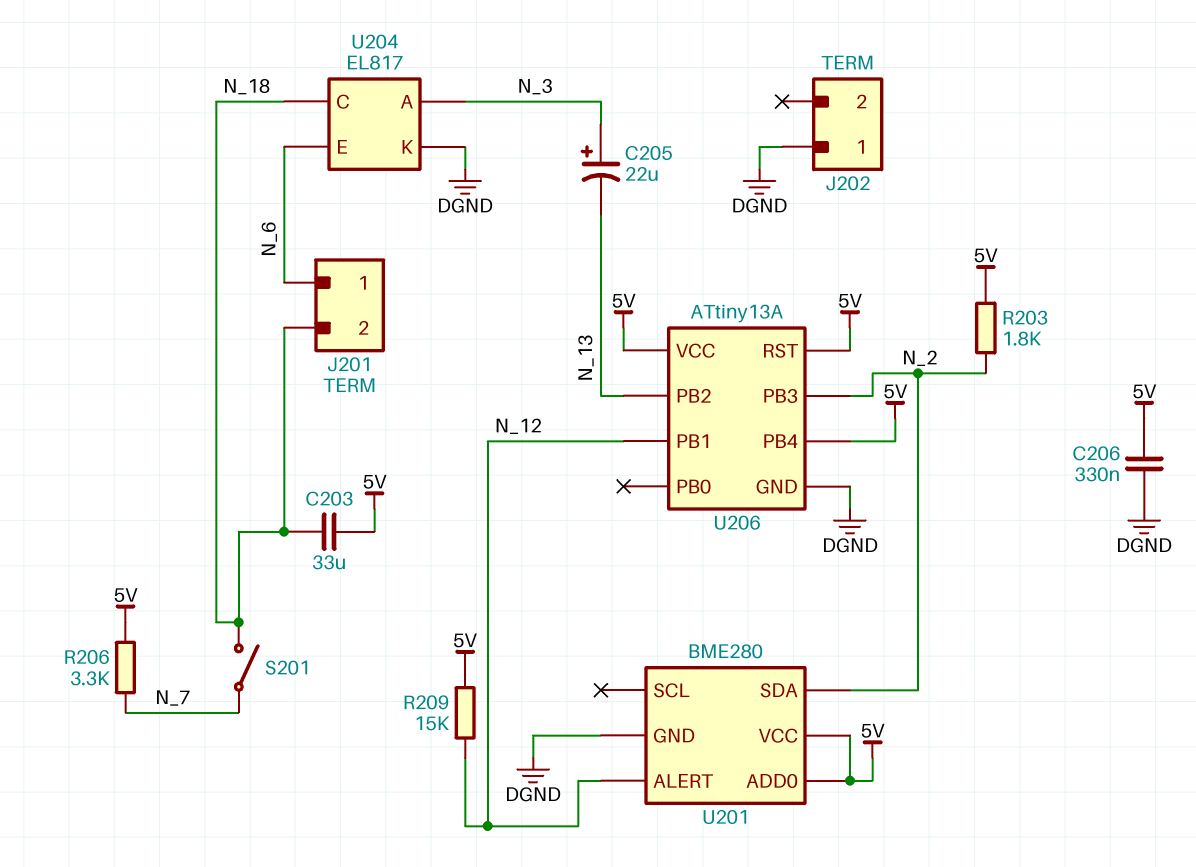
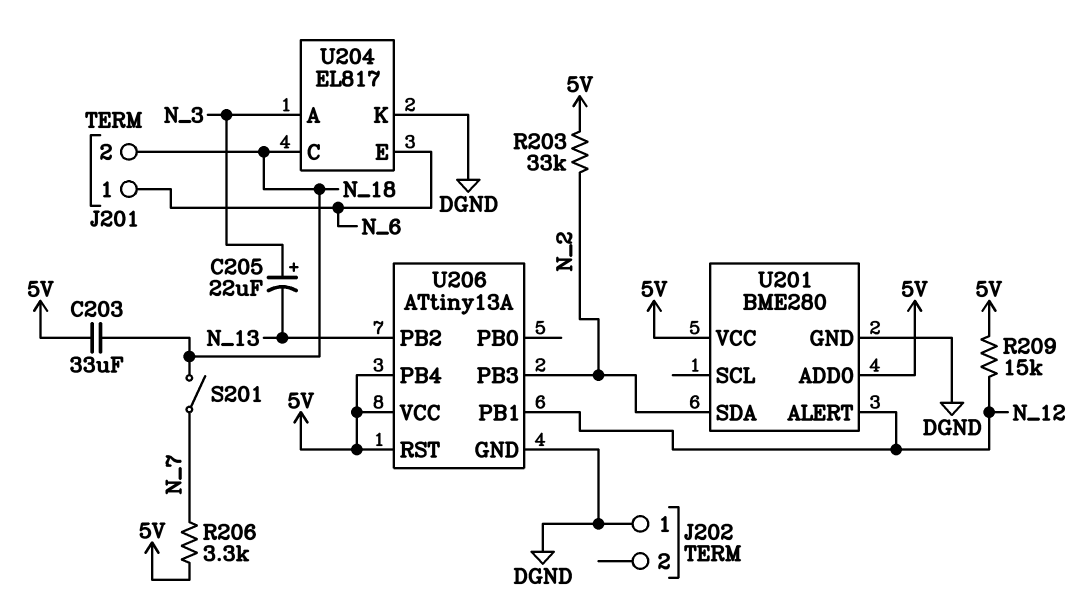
C206: 330nF (5V, DGND) -> none
R203: 1.8k (5V, N_2) -> 33k (5V, N_2)

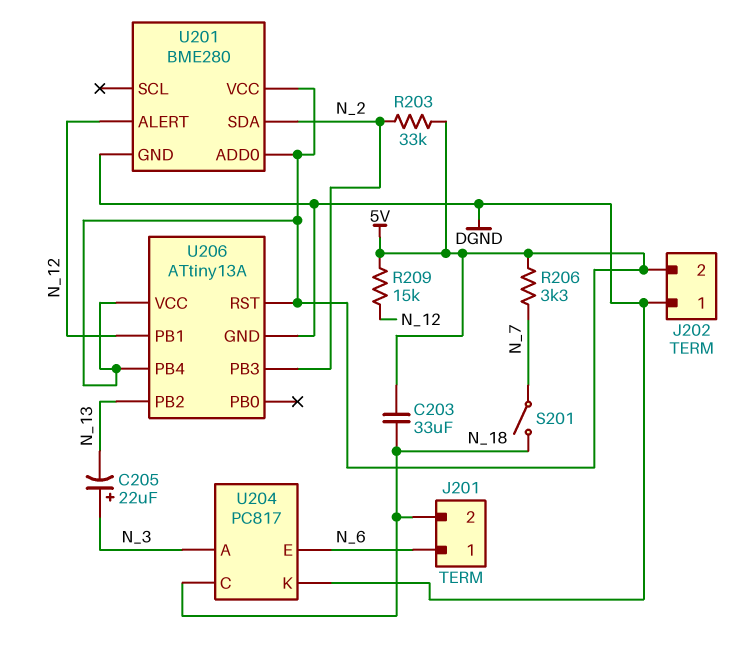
J202 pin 2: none -> 5V
U204: EL817 -> PC817

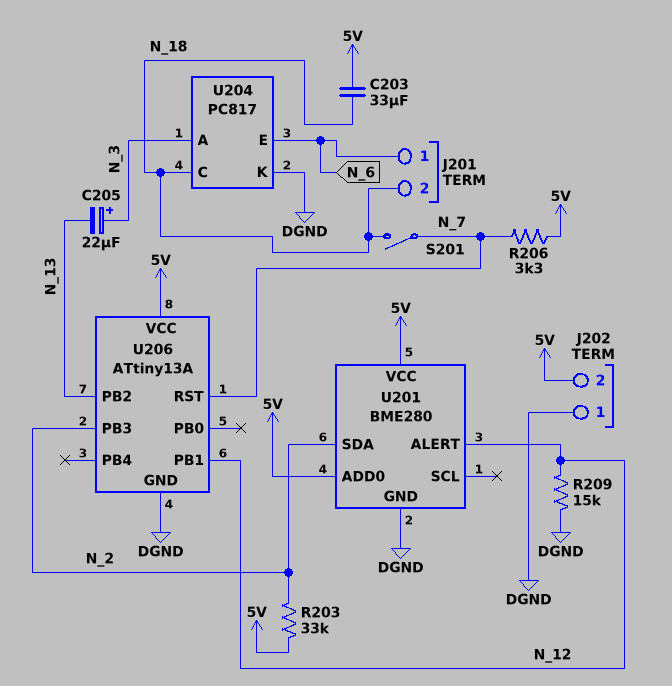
R209: 15k (5V, N_12) -> 15k (DGND, N_12)
U206 pin PB4: 5V -> none
U206 pin RST: 5V -> N_7

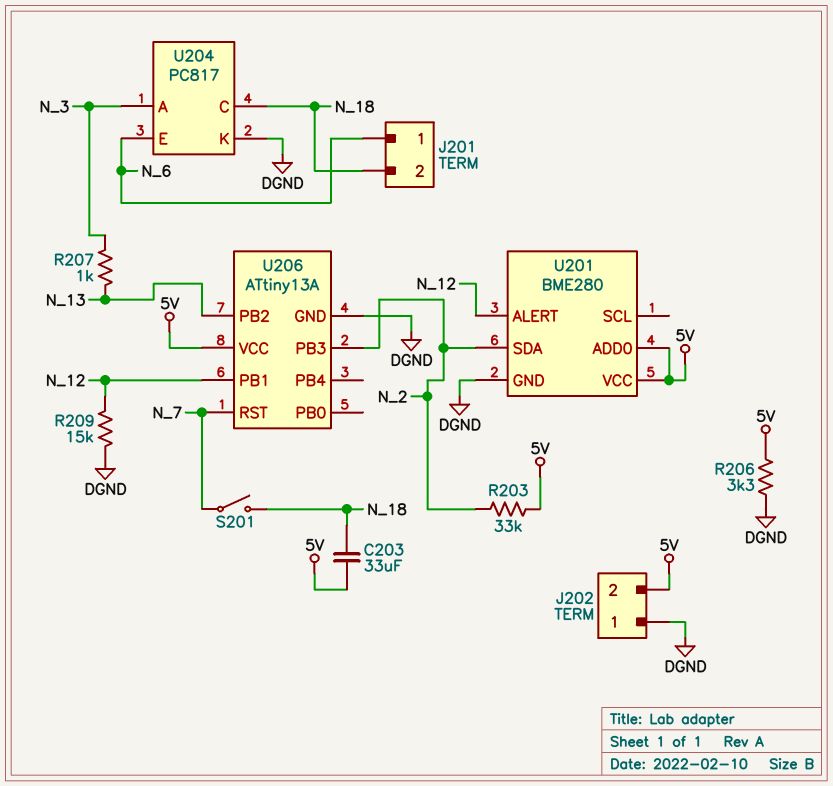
C205: 22uF (plus N_3, minus N_13) -> none
R206: 3.3k (5V, N_7) -> 3.3k (5V, DGND)
R207: none -> 1k (N_3, N_13)

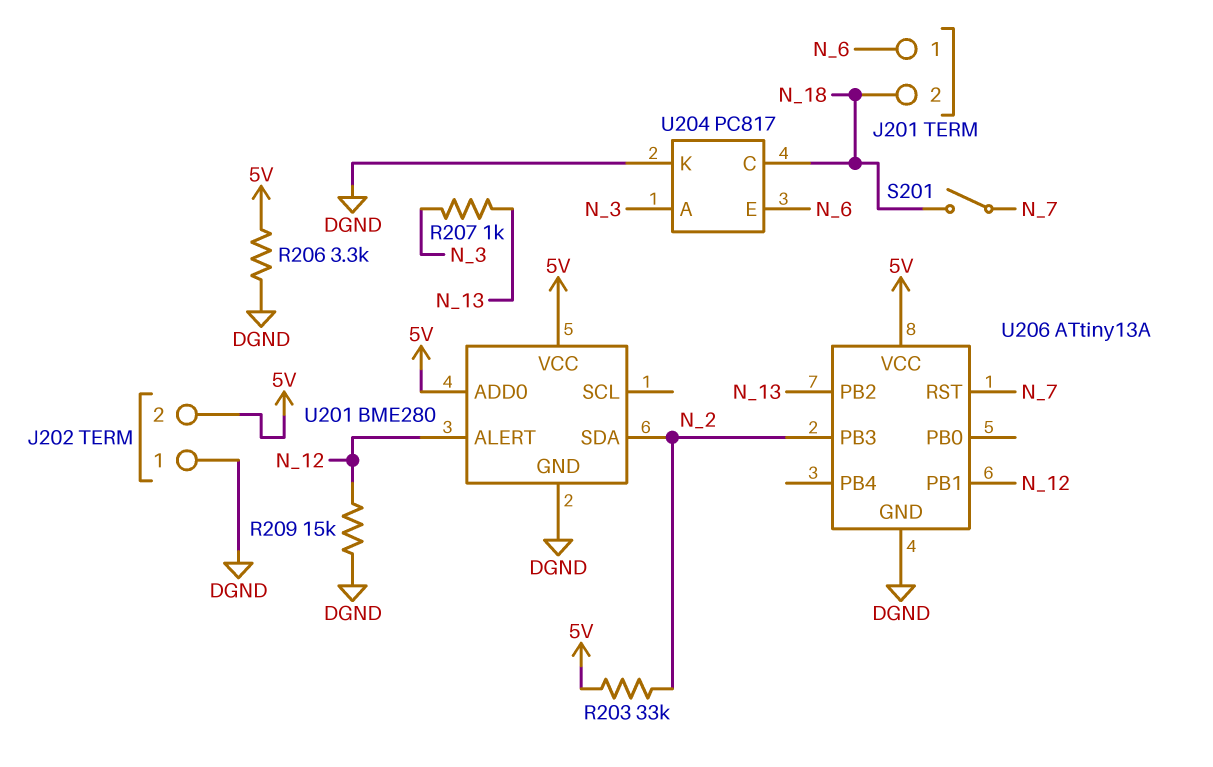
C203: 33uF (5V, N_18) -> none

